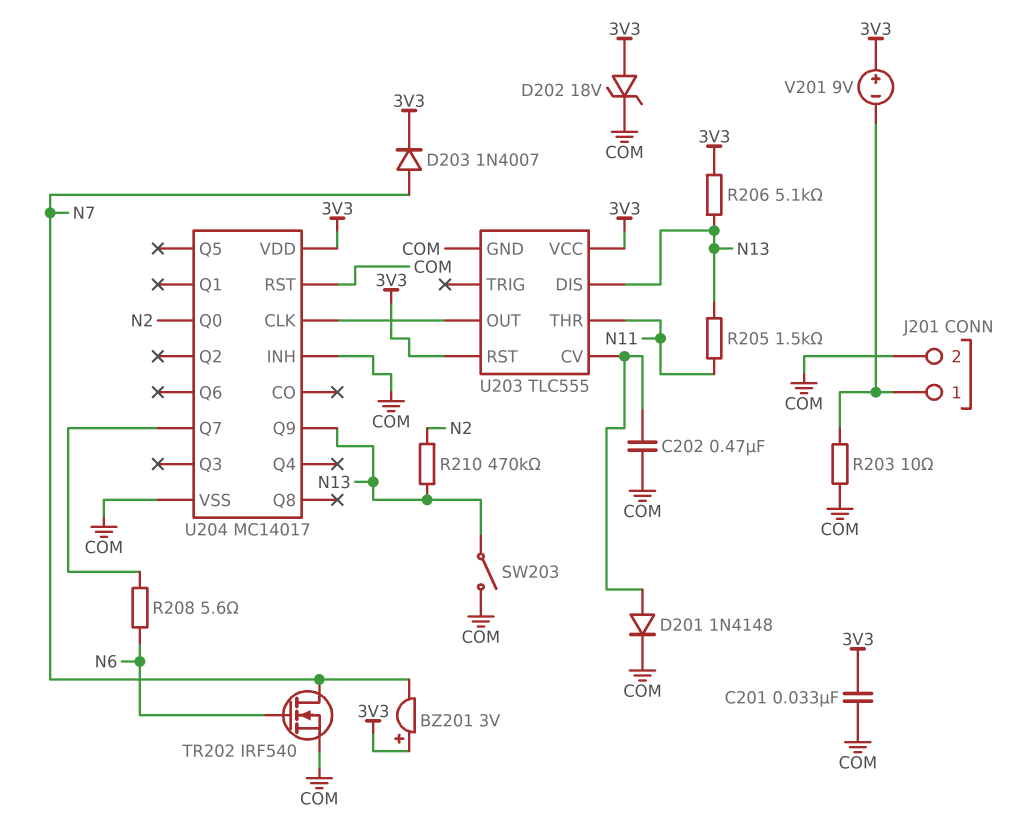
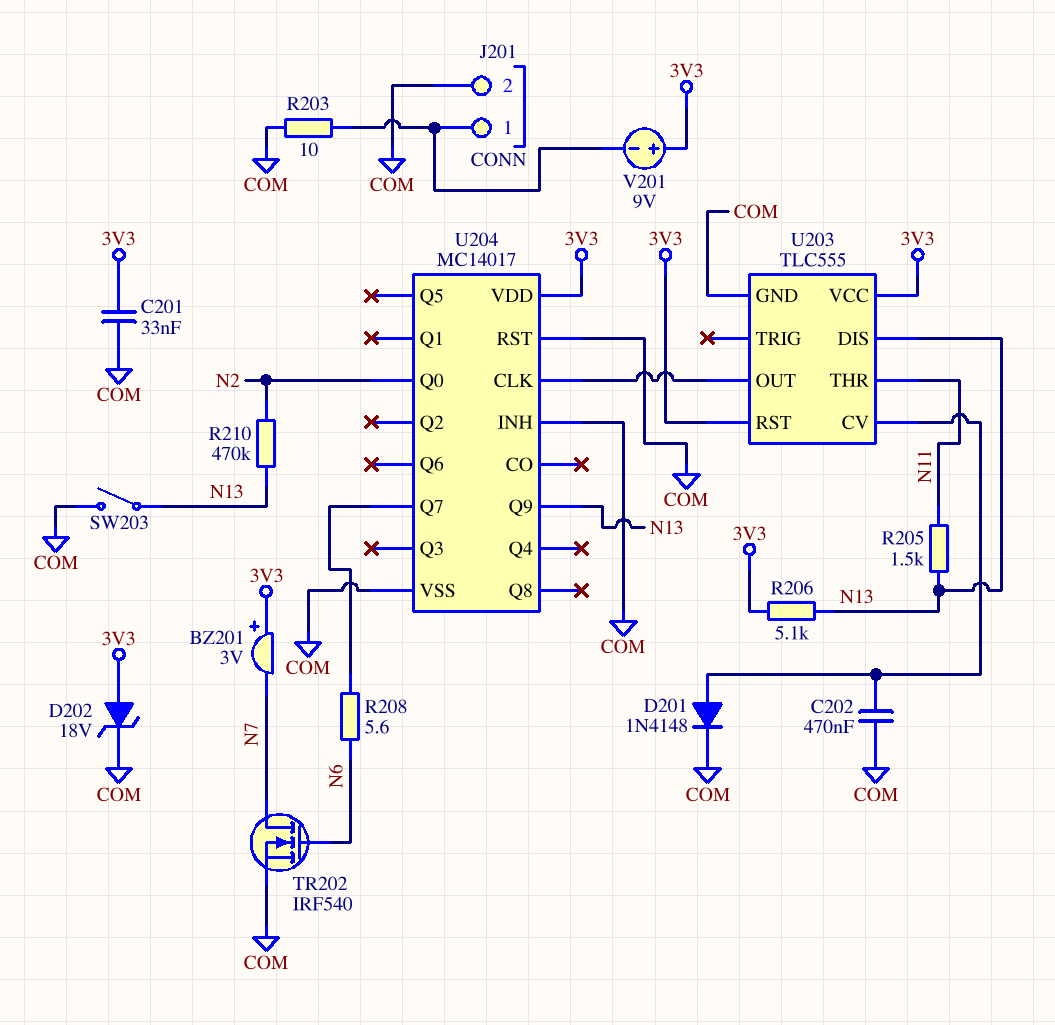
D203: diode 1N4007 (A N7, K 3V3) -> none

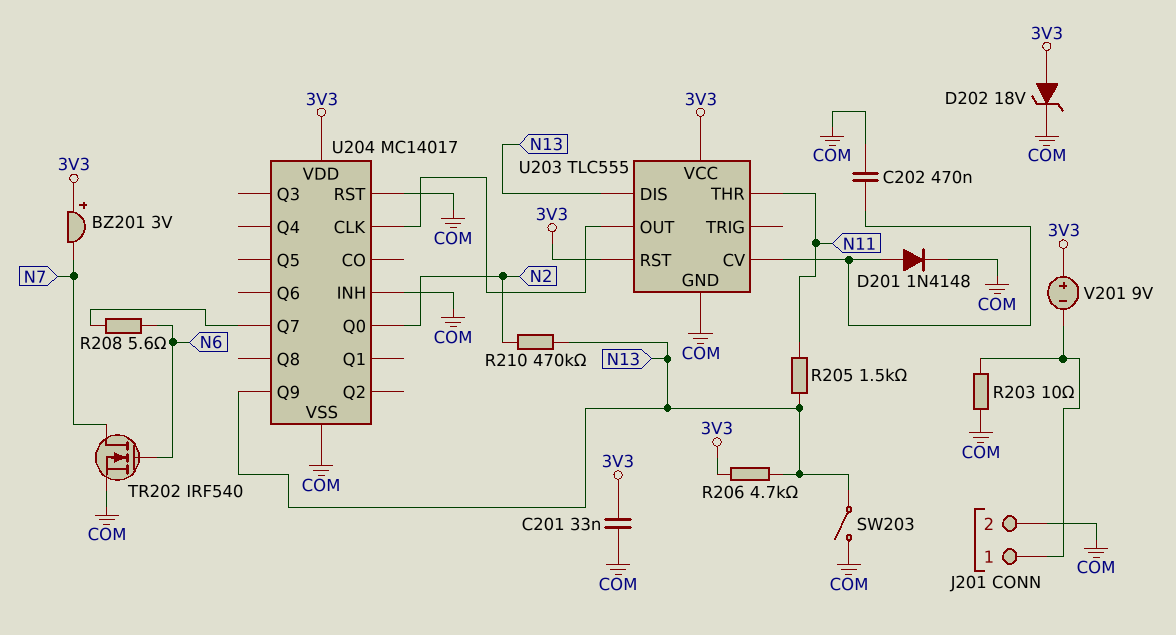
R206: 5.1k (3V3, N13) -> 4.7k (3V3, N13)

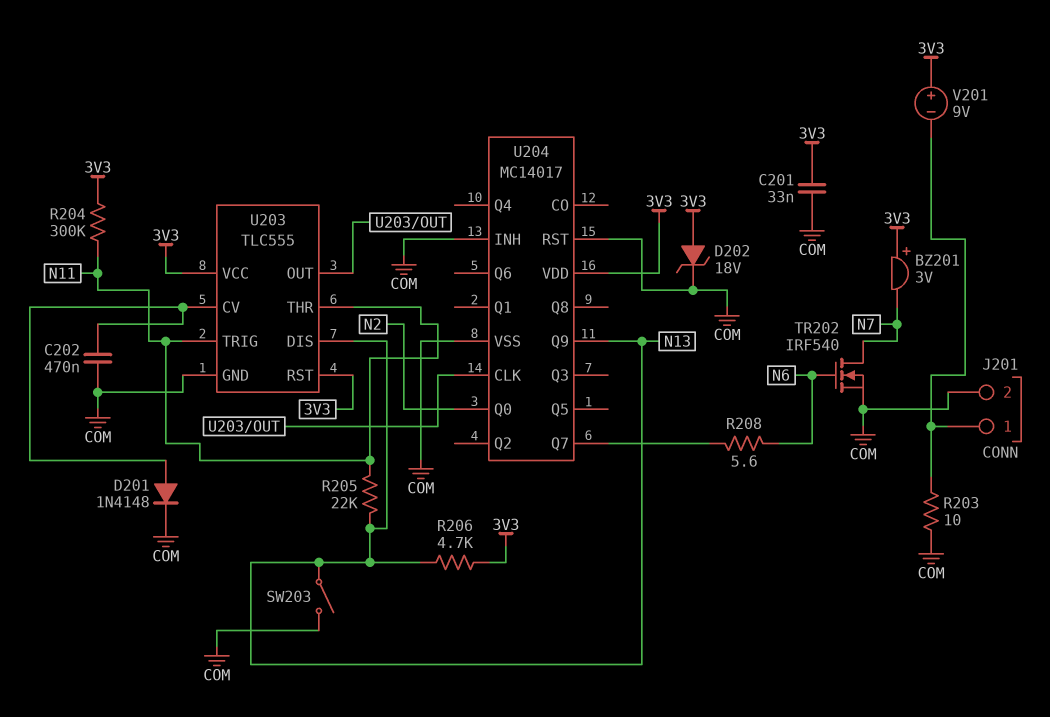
R204: none -> 300k (3V3, N11)
R205: 1.5k (N11, N13) -> 22k (N11, N13)
R210: 470k (N2, N13) -> none
U203 pin TRIG: none -> N11

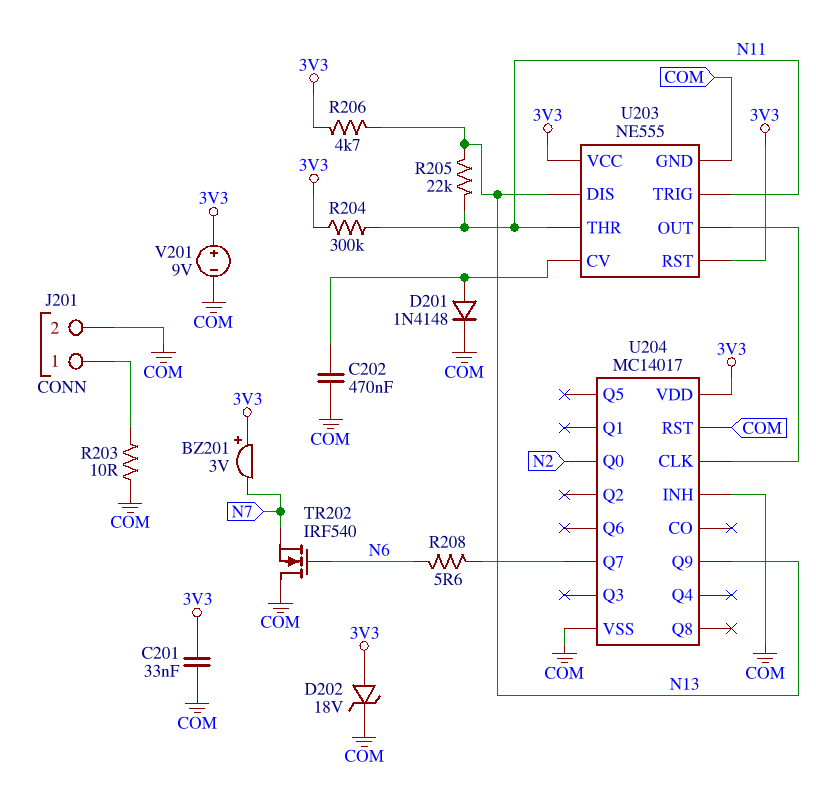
SW203: switch (COM, N13) -> none
TR202: NMOS IRF540 (G N6, D N7, S COM) -> NMOS IRF540 (G N6, D COM, S N7)
U203: TLC555 -> NE555
V201: 9V (plus 3V3, minus J201/1) -> 9V (plus 3V3, minus COM)

